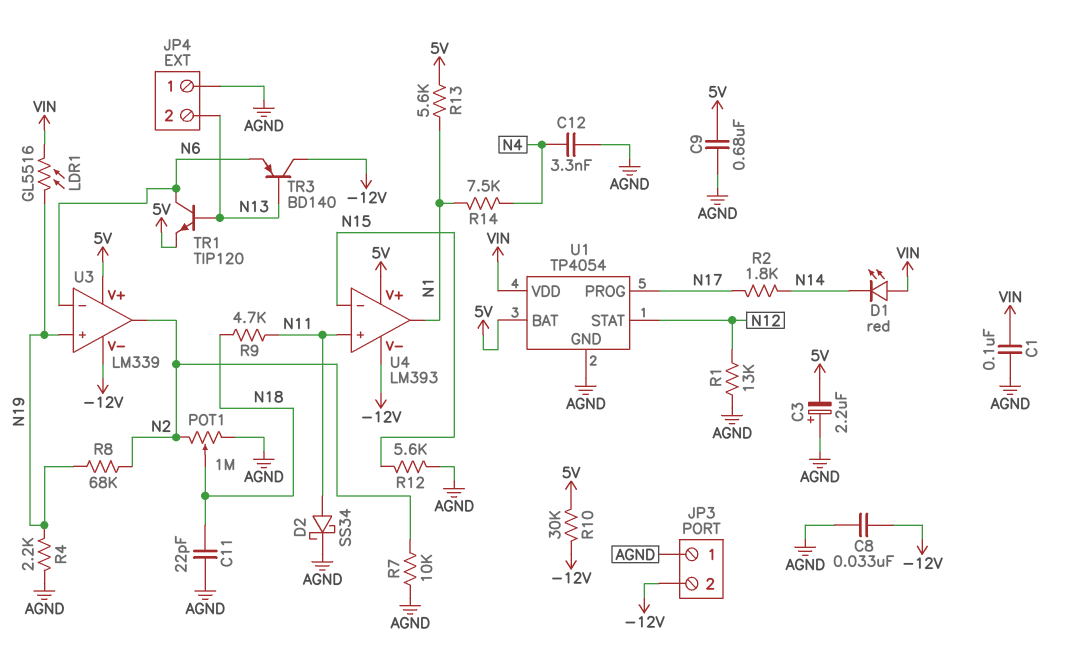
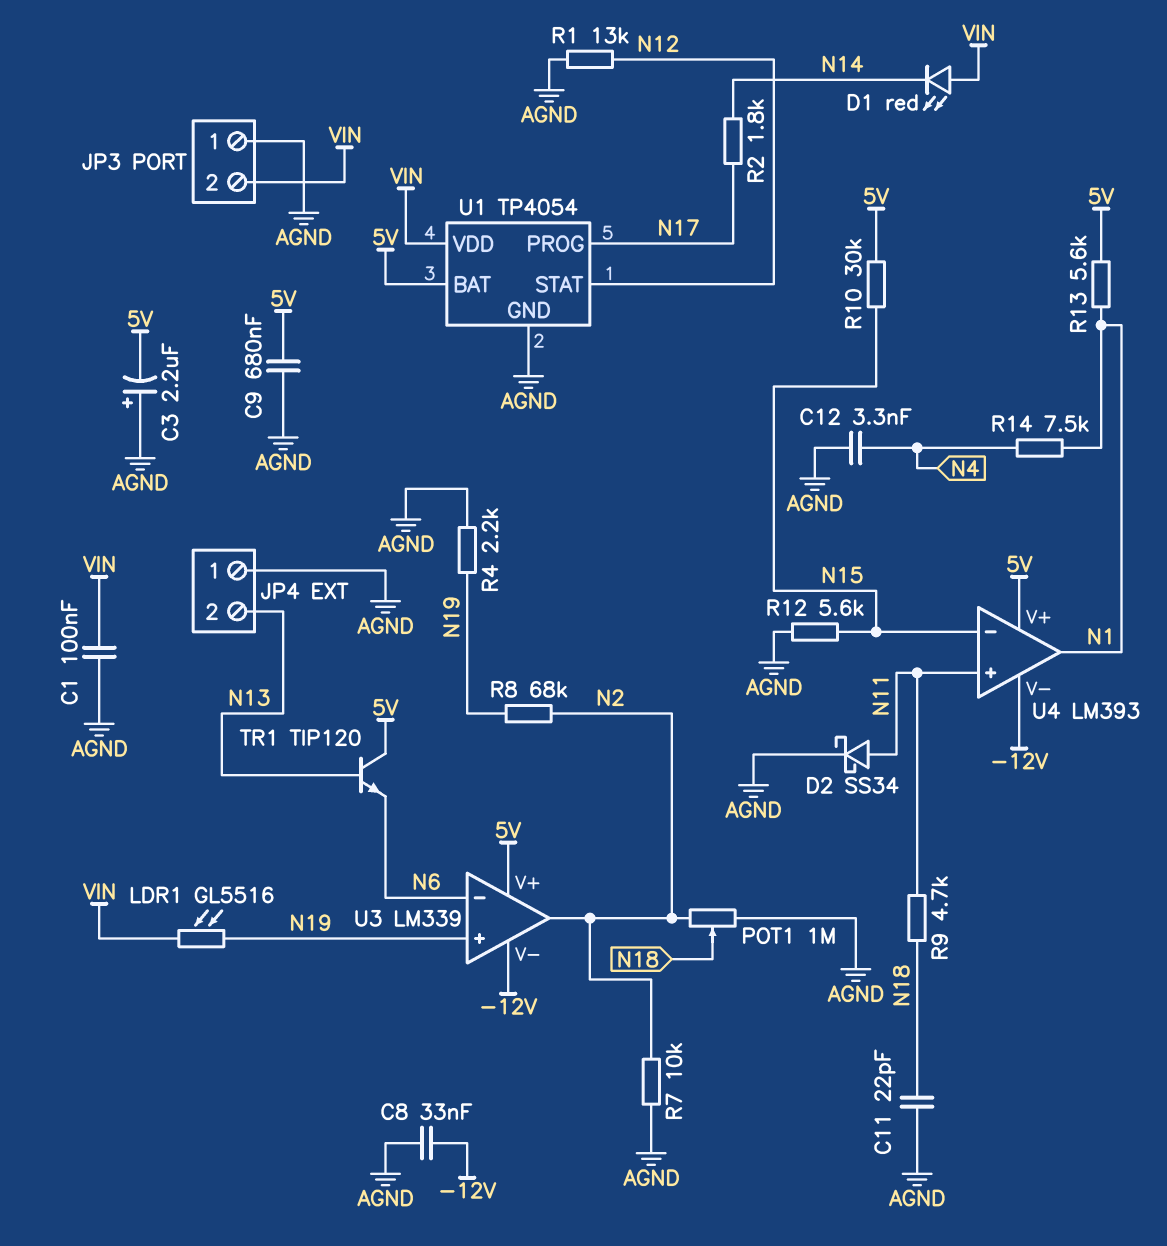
JP3 pin 2: -12V -> VIN
R10: 30k (-12V, 5V) -> 30k (5V, N15)
TR1: NPN TIP120 (B N13, C N6, E 5V) -> NPN TIP120 (B N13, C 5V, E N6)
TR3: PNP BD140 (B N13, C -12V, E N6) -> none

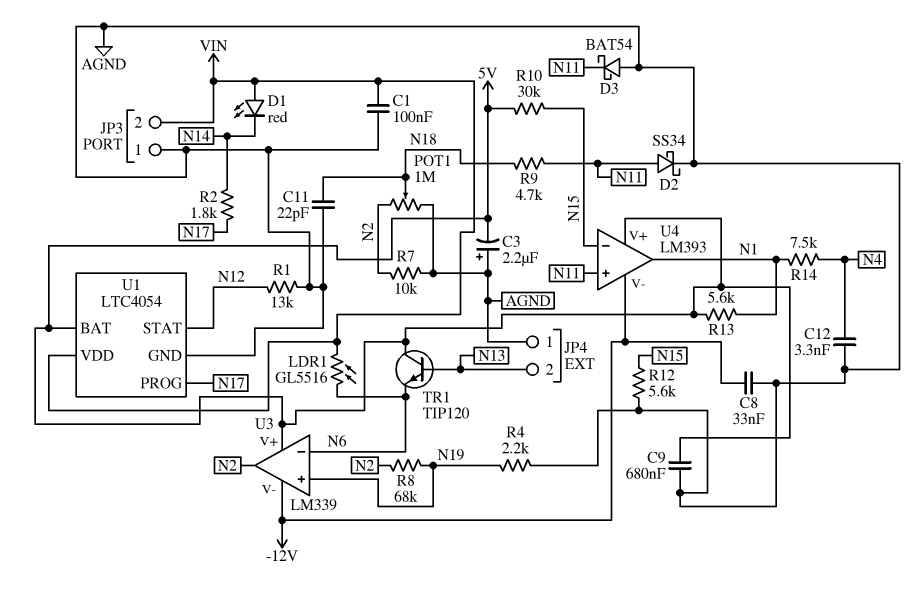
D3: none -> schottky BAT54 (A AGND, K N11)
LDR1: GL5516 (N19, VIN) -> GL5516 (N6, VIN)
U1: TP4054 -> LTC4054

